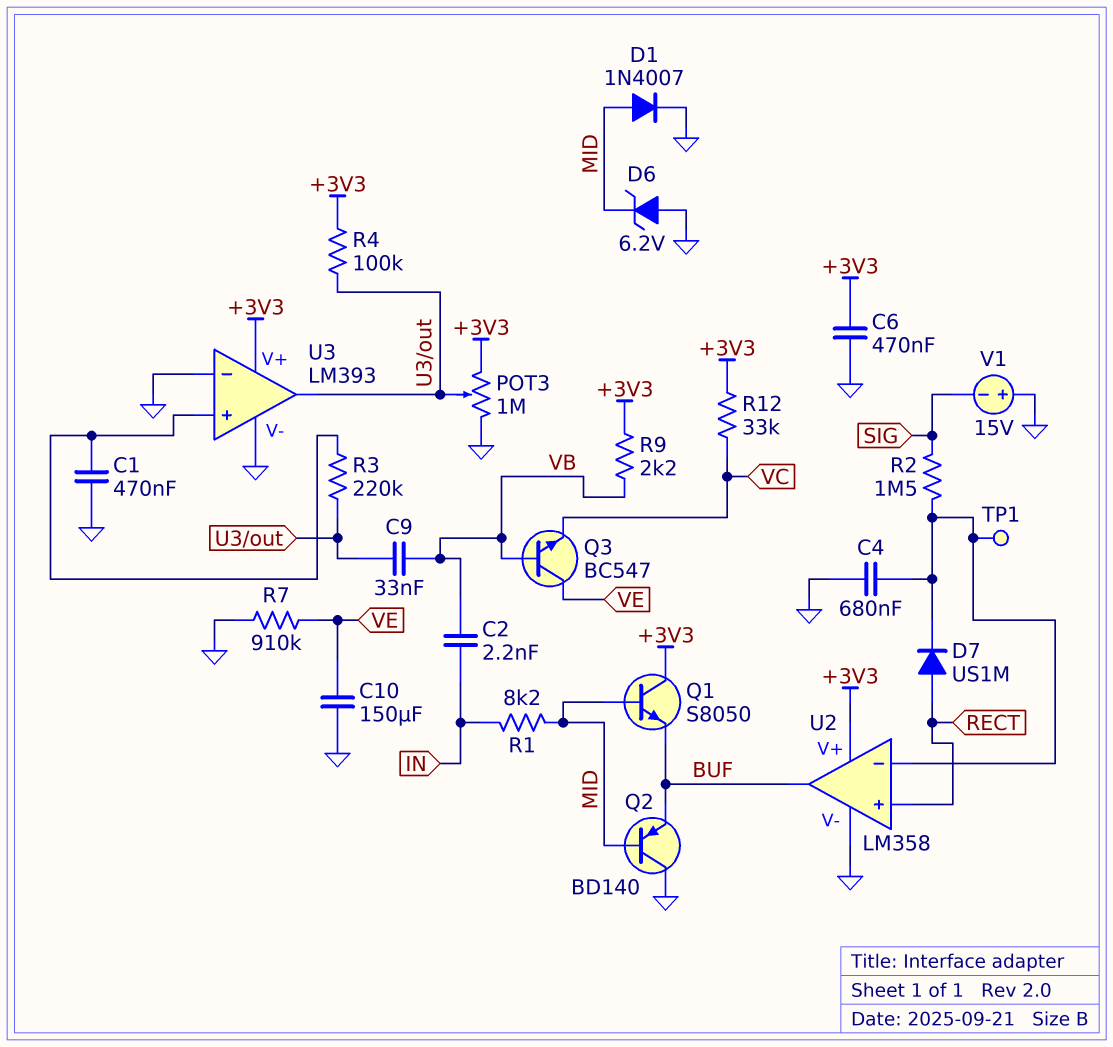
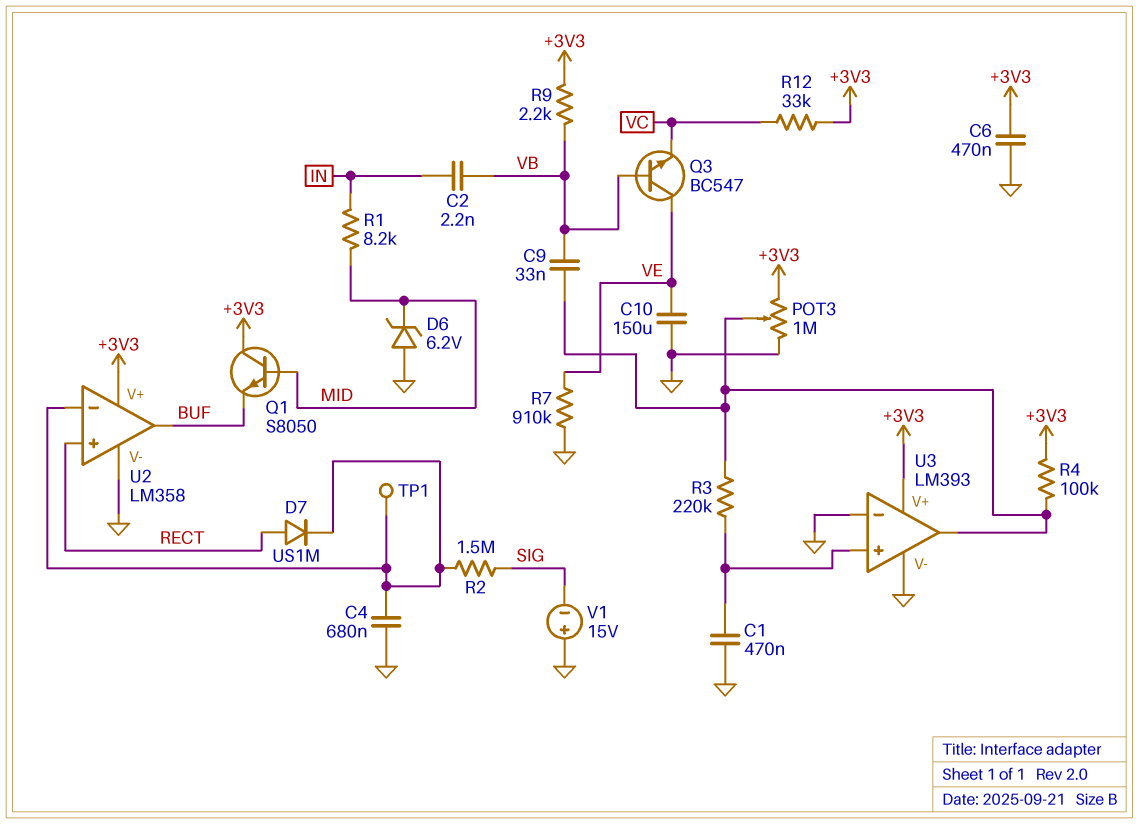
D1: diode 1N4007 (A MID, K GND) -> none
Q2: PNP BD140 (B MID, C GND, E BUF) -> none

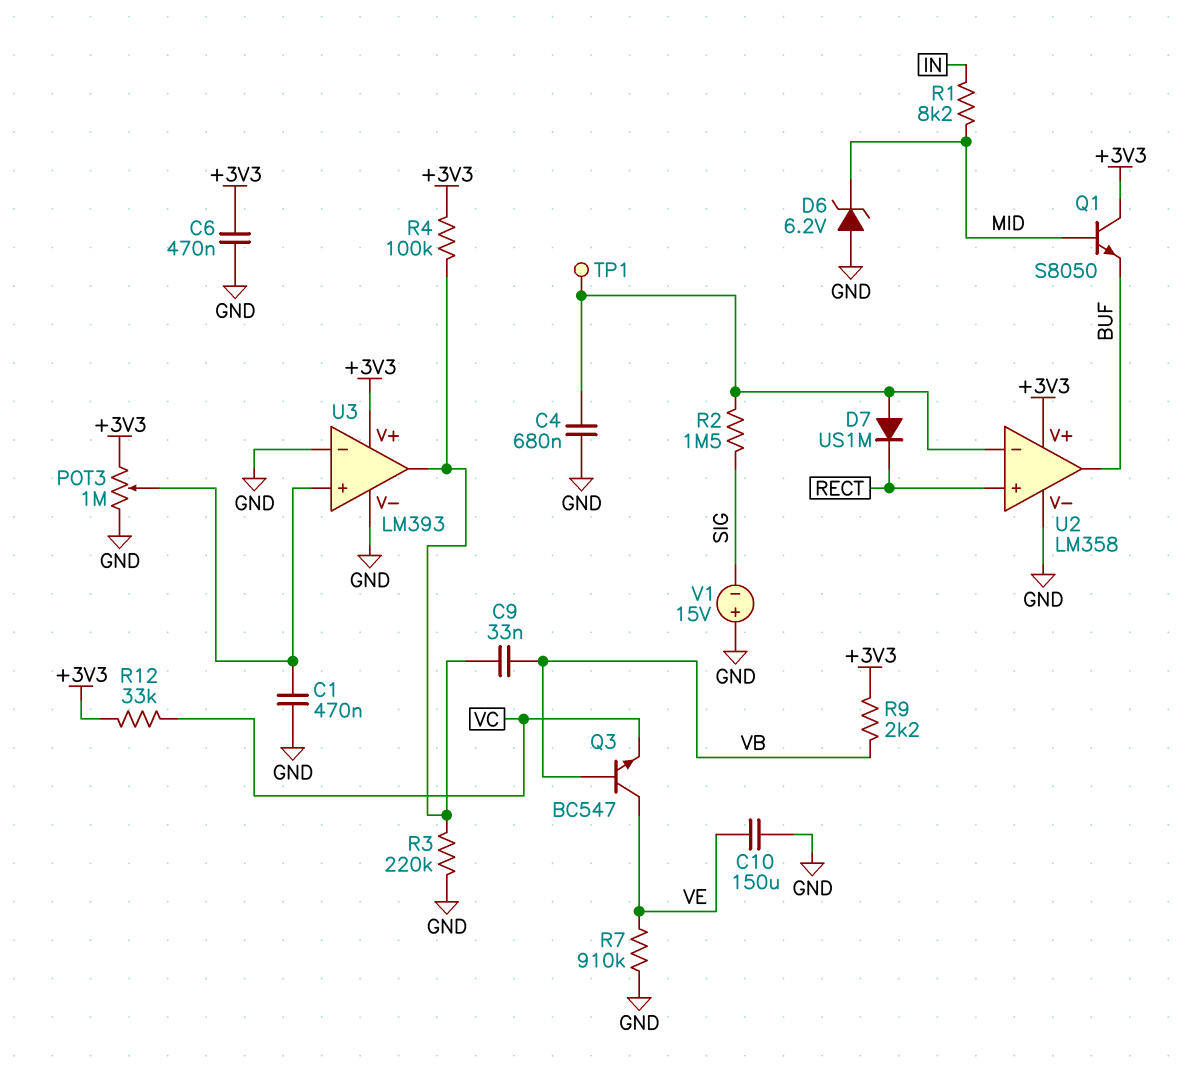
C2: 2.2nF (IN, VB) -> none
D7: diode US1M (A RECT, K U2/in-) -> diode US1M (A U2/in-, K RECT)
POT3: 1M (+3V3, GND, wiper U3/out) -> 1M (+3V3, GND, wiper U3/in+)
R3: 220k (U3/in+, U3/out) -> 220k (GND, U3/out)

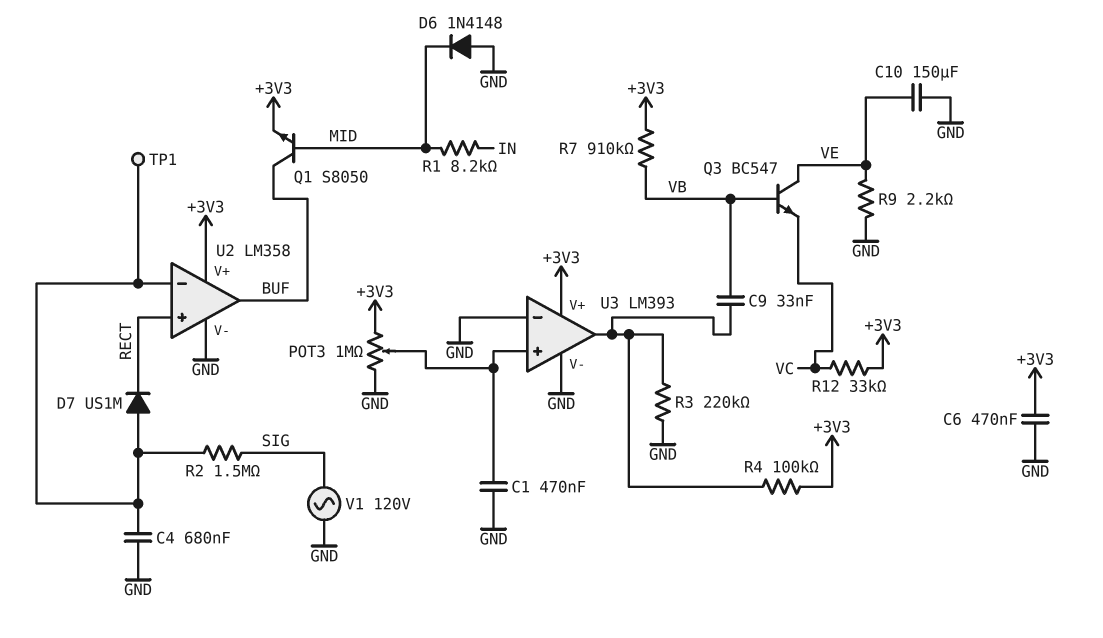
D6: zener 6.2V (A GND, K MID) -> diode 1N4148 (A GND, K MID)
Q1: NPN S8050 (B MID, C +3V3, E BUF) -> NPN S8050 (B MID, C BUF, E +3V3)
R7: 910k (GND, VE) -> 910k (+3V3, VB)
R9: 2.2k (+3V3, VB) -> 2.2k (GND, VE)
V1: 15V (plus GND, minus SIG) -> AC 120V (GND, SIG)

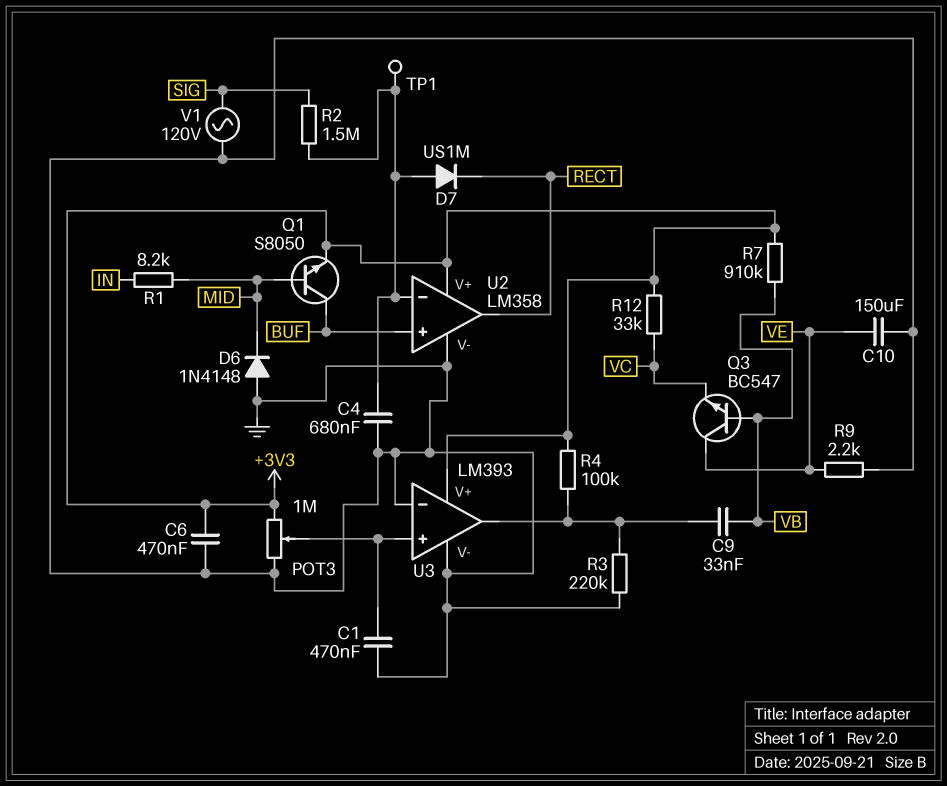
U2 pin in+: RECT -> BUF
U2 pin out: BUF -> RECT

